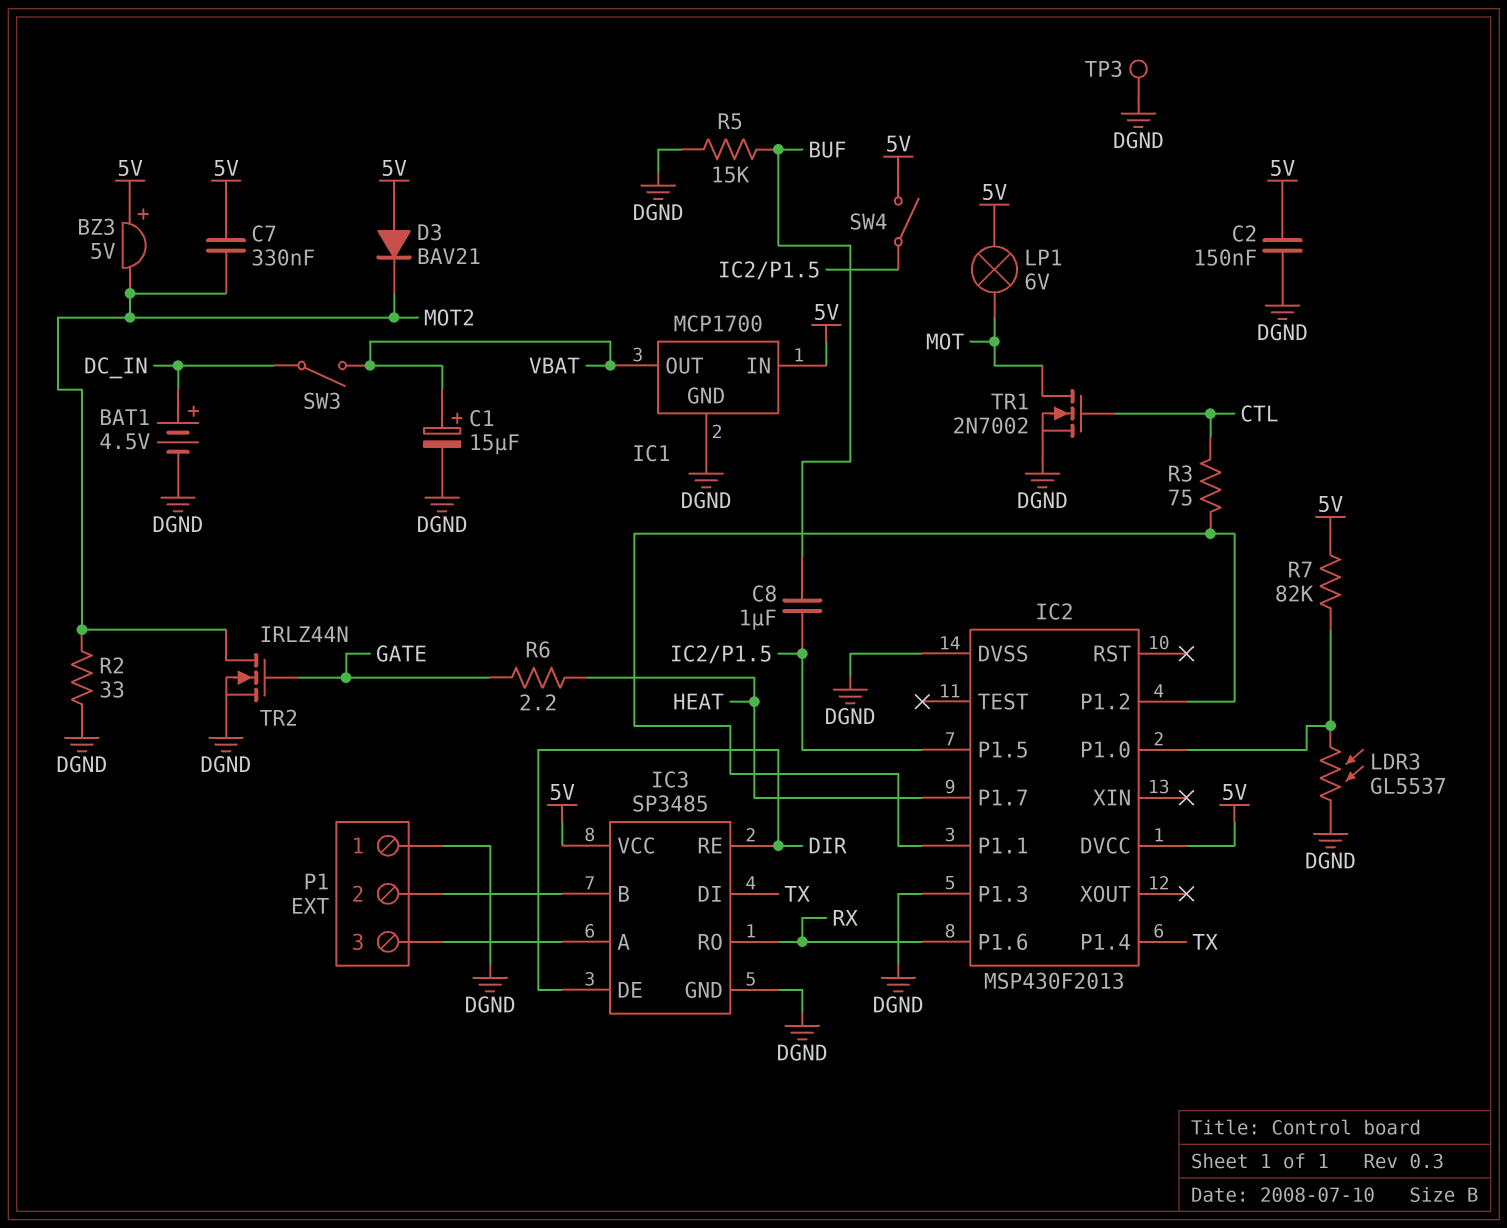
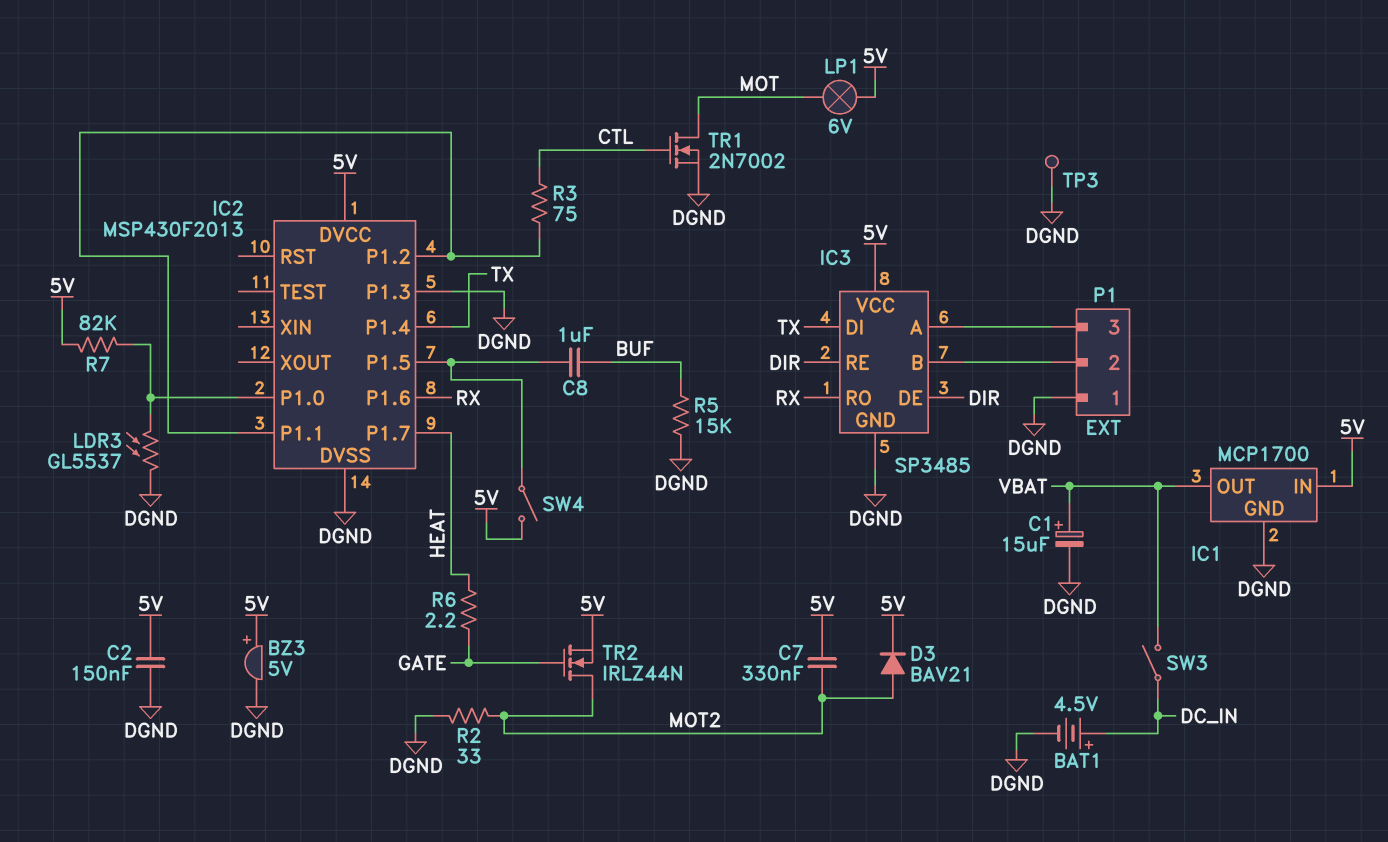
BZ3: buzzer 5V (plus 5V, minus MOT2) -> buzzer 5V (plus 5V, minus DGND)
D3: diode BAV21 (A 5V, K MOT2) -> diode BAV21 (A MOT2, K 5V)
TR2: NMOS IRLZ44N (G GATE, D MOT2, S DGND) -> NMOS IRLZ44N (G GATE, D MOT2, S 5V)

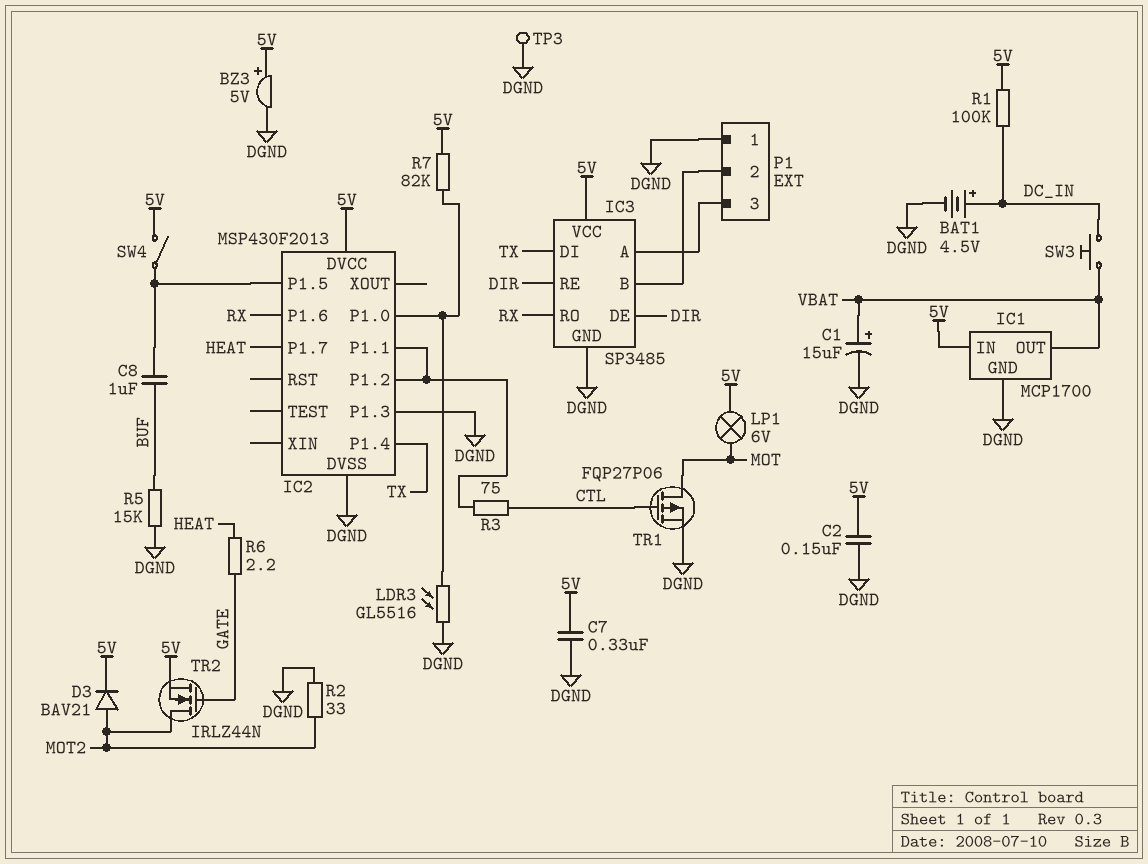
C7: 330nF (5V, MOT2) -> 330nF (5V, DGND)
LDR3: GL5537 (DGND, IC2/P1.0) -> GL5516 (DGND, IC2/P1.0)
R1: none -> 100k (5V, DC_IN)
SW3: switch (DC_IN, VBAT) -> button (DC_IN, VBAT)
TR1: NMOS 2N7002 (G CTL, D MOT, S DGND) -> PMOS FQP27P06 (G CTL, D MOT, S DGND)

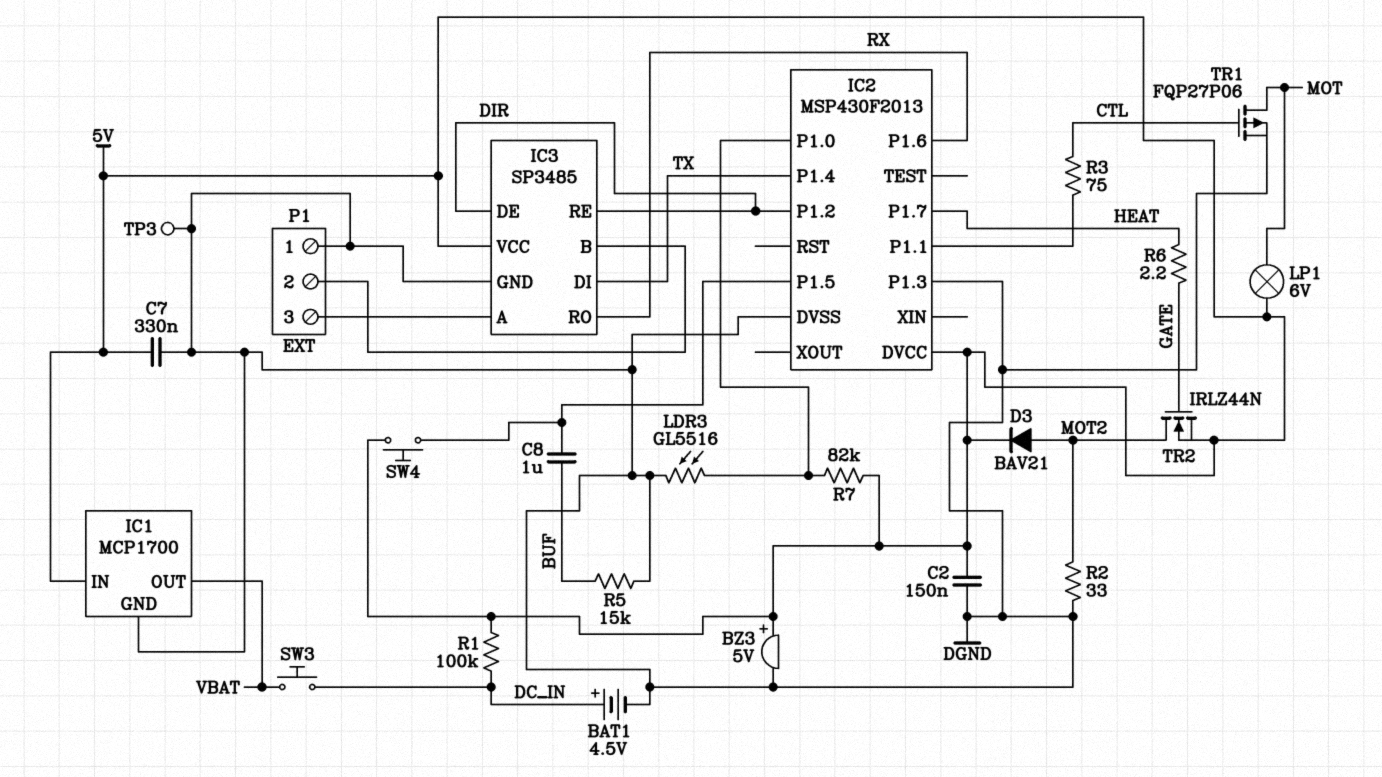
C1: 15uF (plus VBAT, minus DGND) -> none
IC2 pin P1.2: IC2/P1.1 -> DIR
SW4: switch (5V, IC2/P1.5) -> button (5V, IC2/P1.5)

